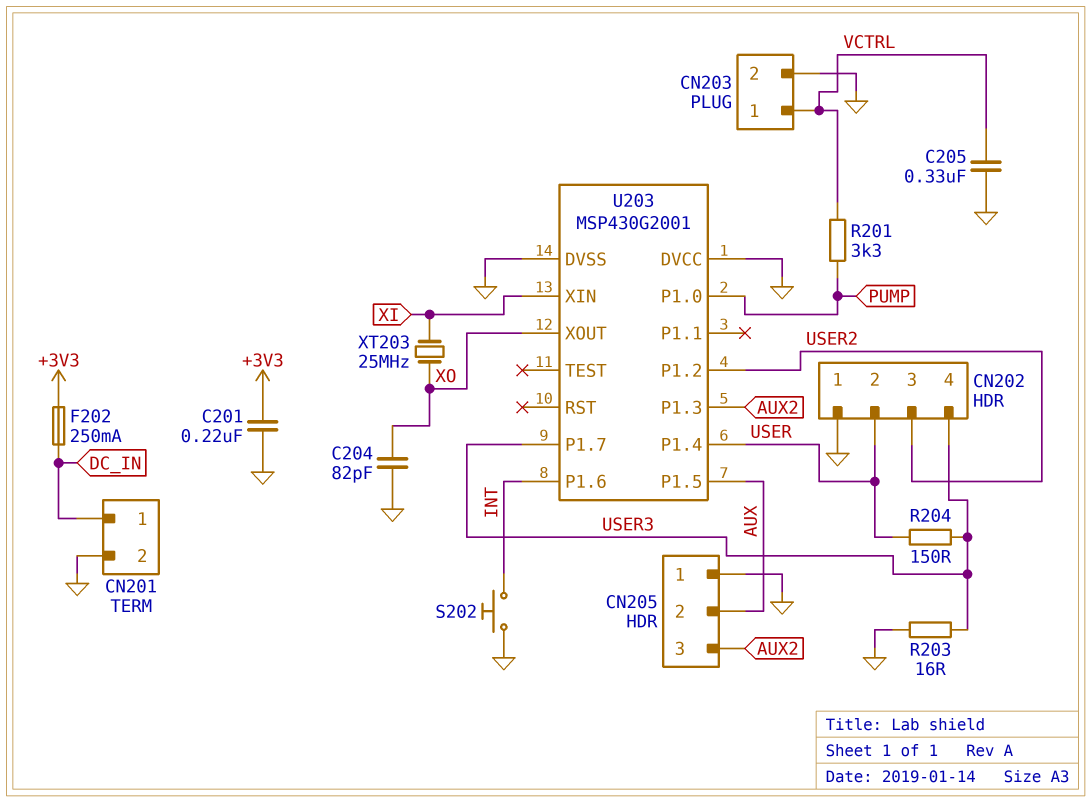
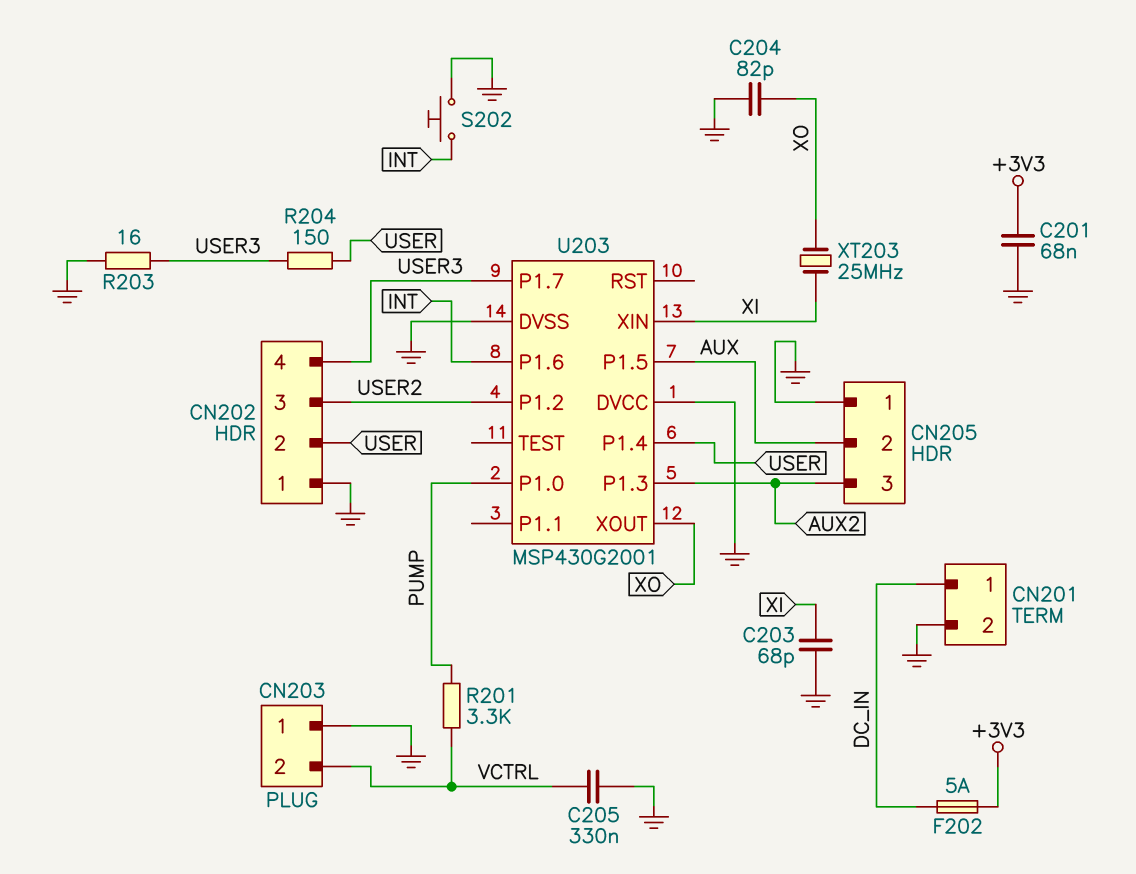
C201: 220nF (+3V3, GND) -> 68nF (+3V3, GND)
C203: none -> 68pF (GND, XI)
CN203 pin 1: VCTRL -> GND
CN203 pin 2: GND -> VCTRL
F202: 250mA (+3V3, DC_IN) -> 5A (+3V3, DC_IN)

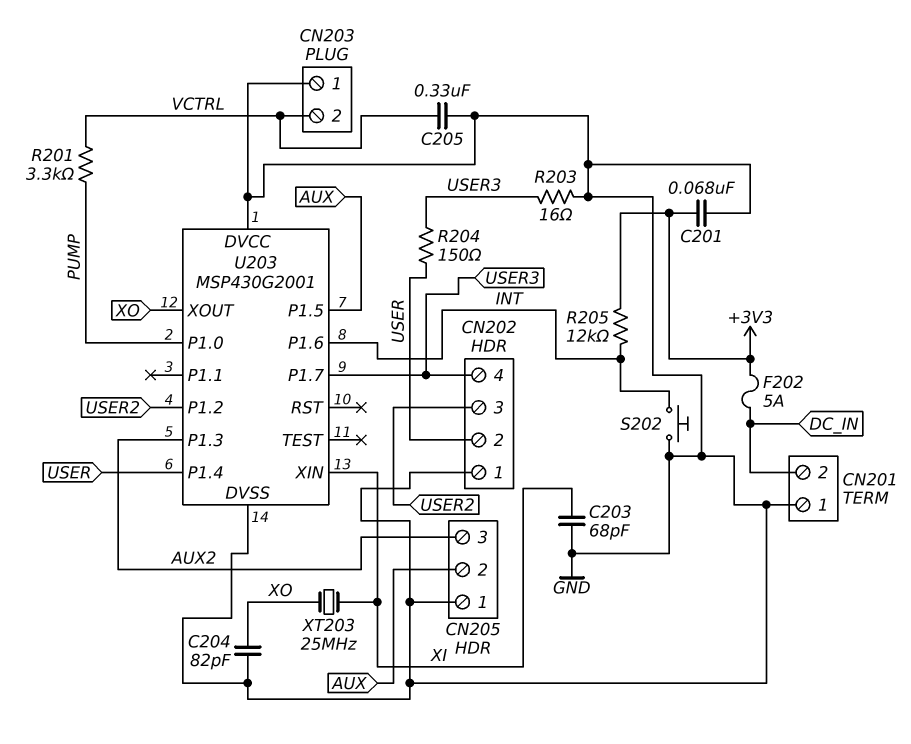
CN201 pin 1: DC_IN -> GND
CN201 pin 2: GND -> DC_IN
R205: none -> 12k (+3V3, INT)

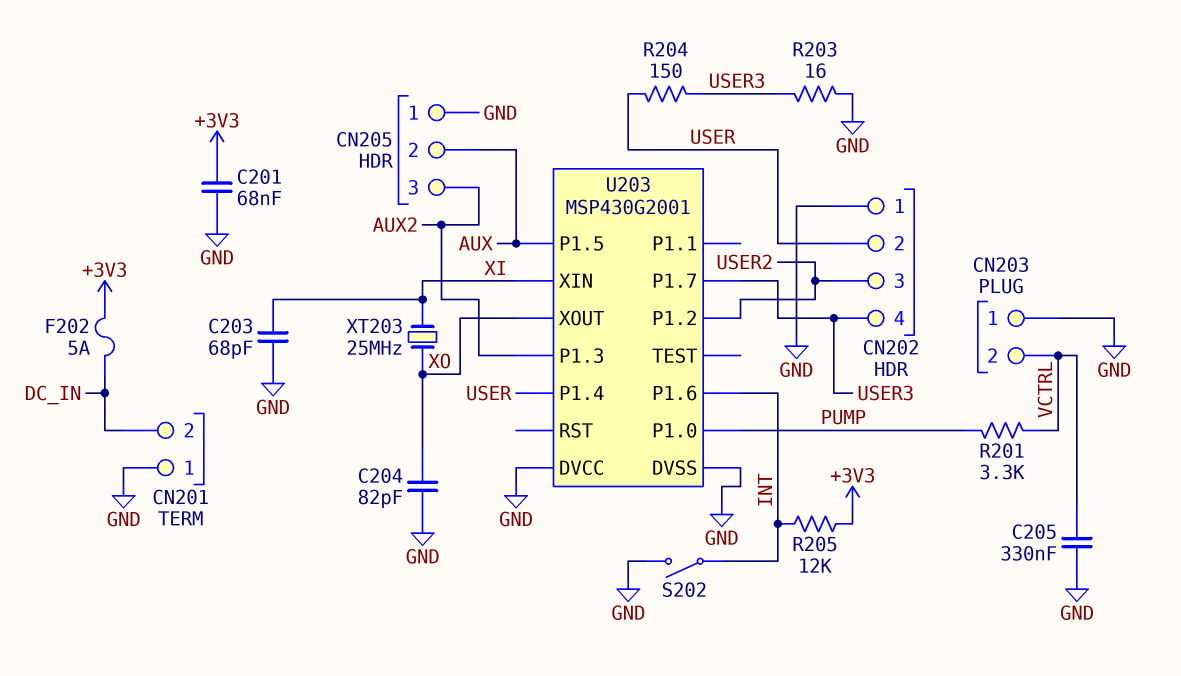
S202: button (GND, INT) -> switch (GND, INT)

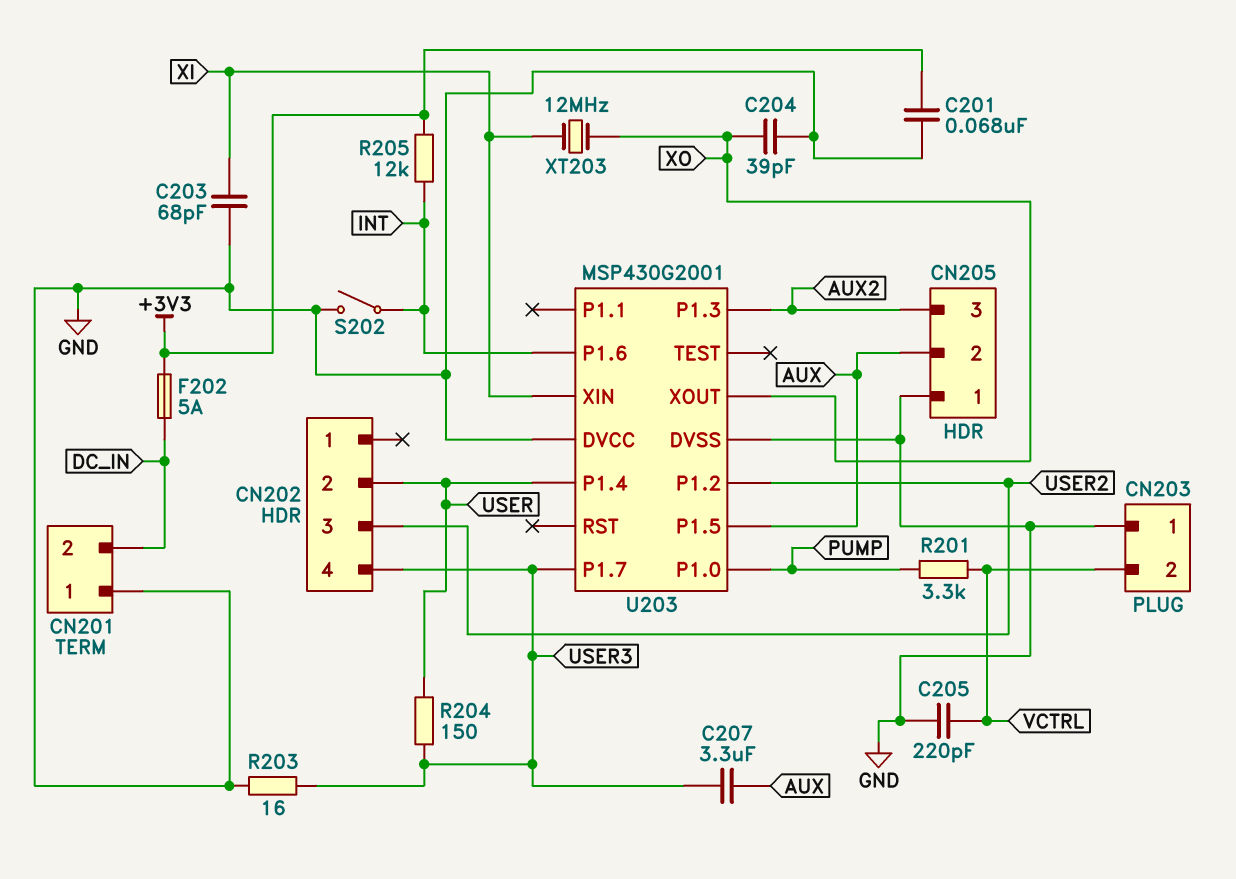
C204: 82pF (GND, XO) -> 39pF (GND, XO)
C205: 330nF (GND, VCTRL) -> 220pF (GND, VCTRL)
C207: none -> 3.3uF (AUX, USER3)
CN202 pin 1: GND -> none
XT203: 25MHz (XI, XO) -> 12MHz (XI, XO)

